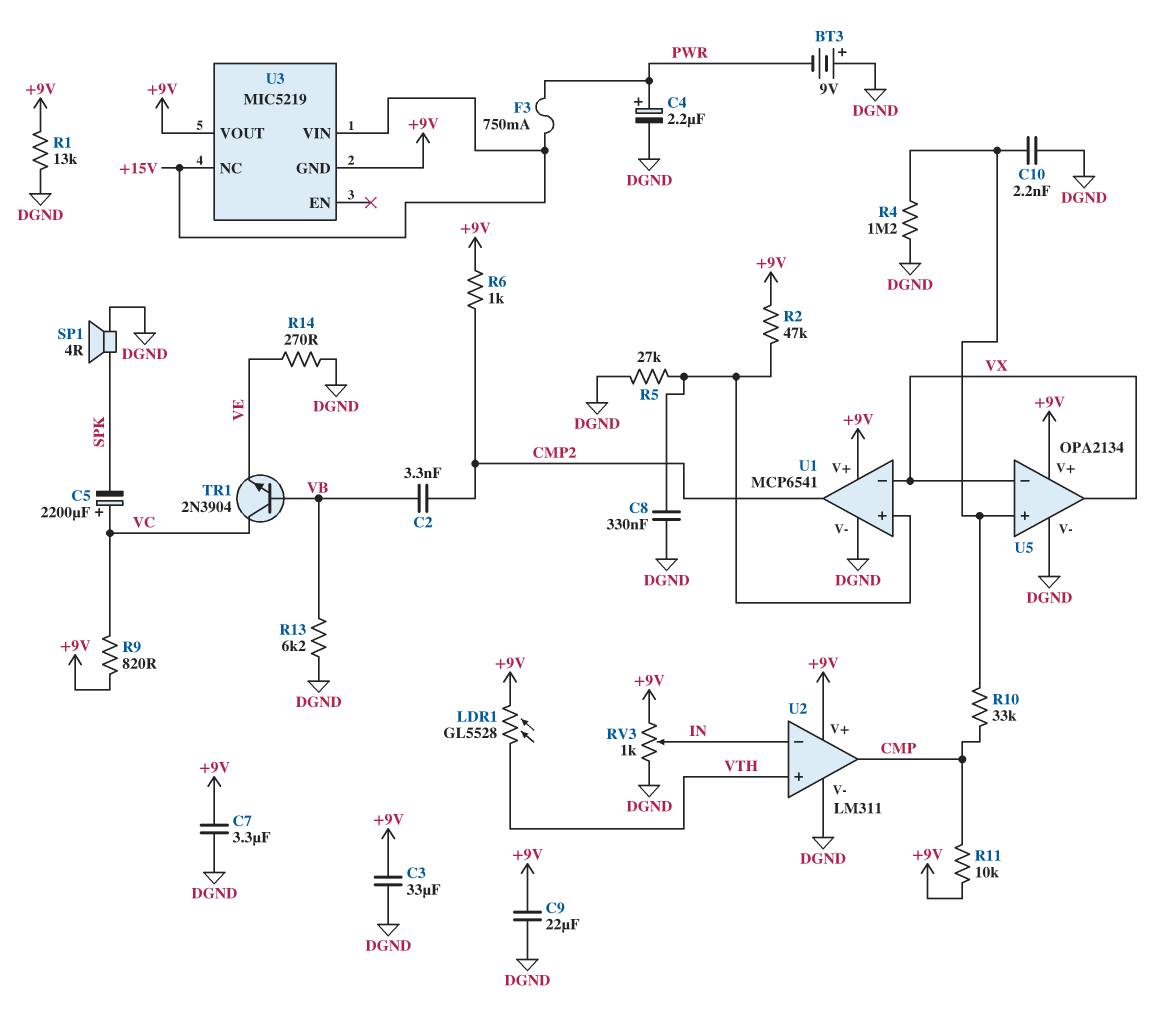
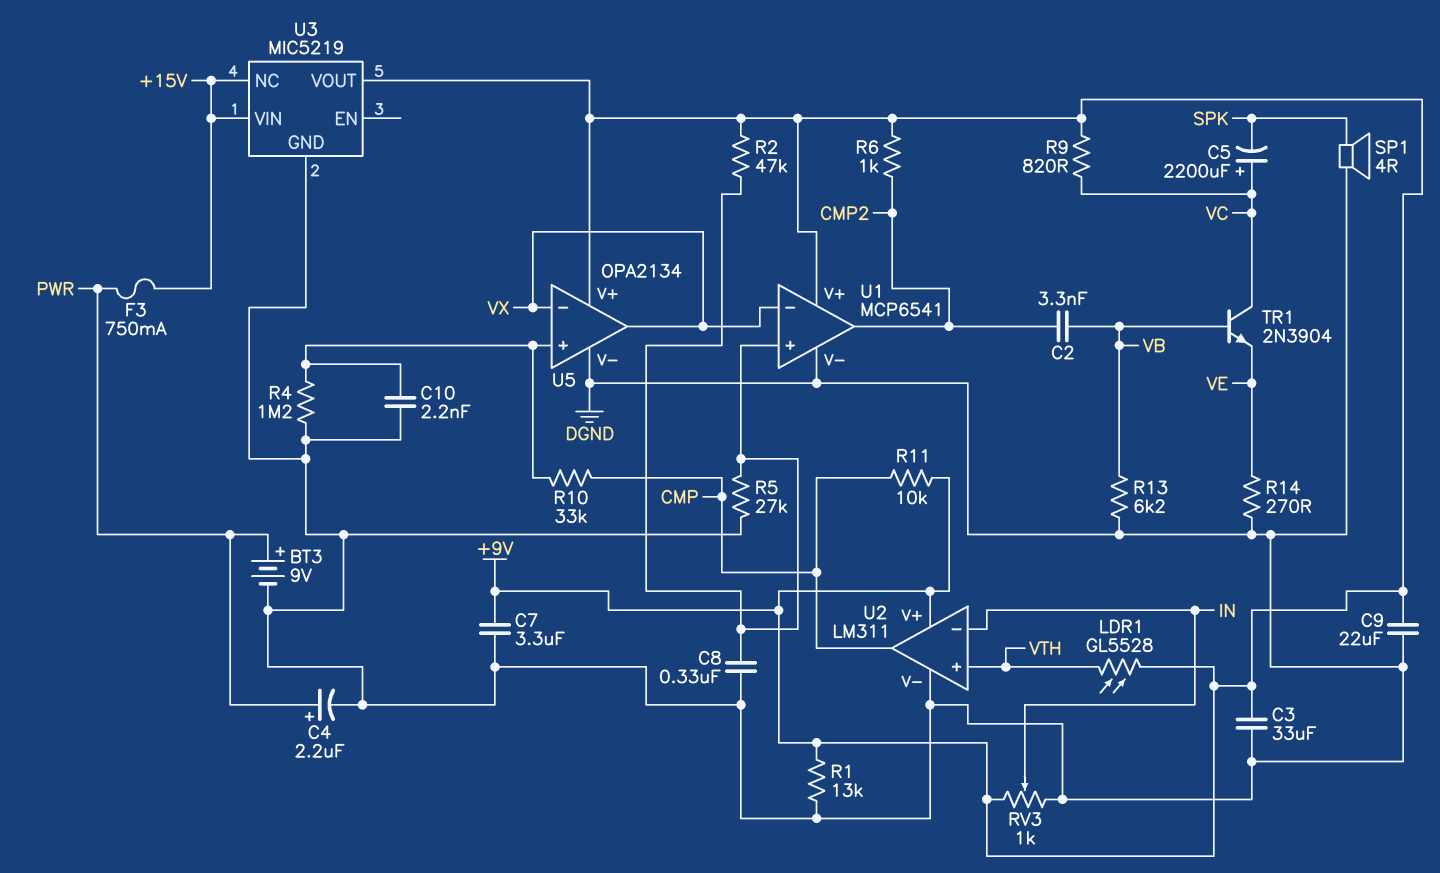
BT3: 9V (plus DGND, minus PWR) -> 9V (plus PWR, minus DGND)
U3 pin GND: +9V -> DGND

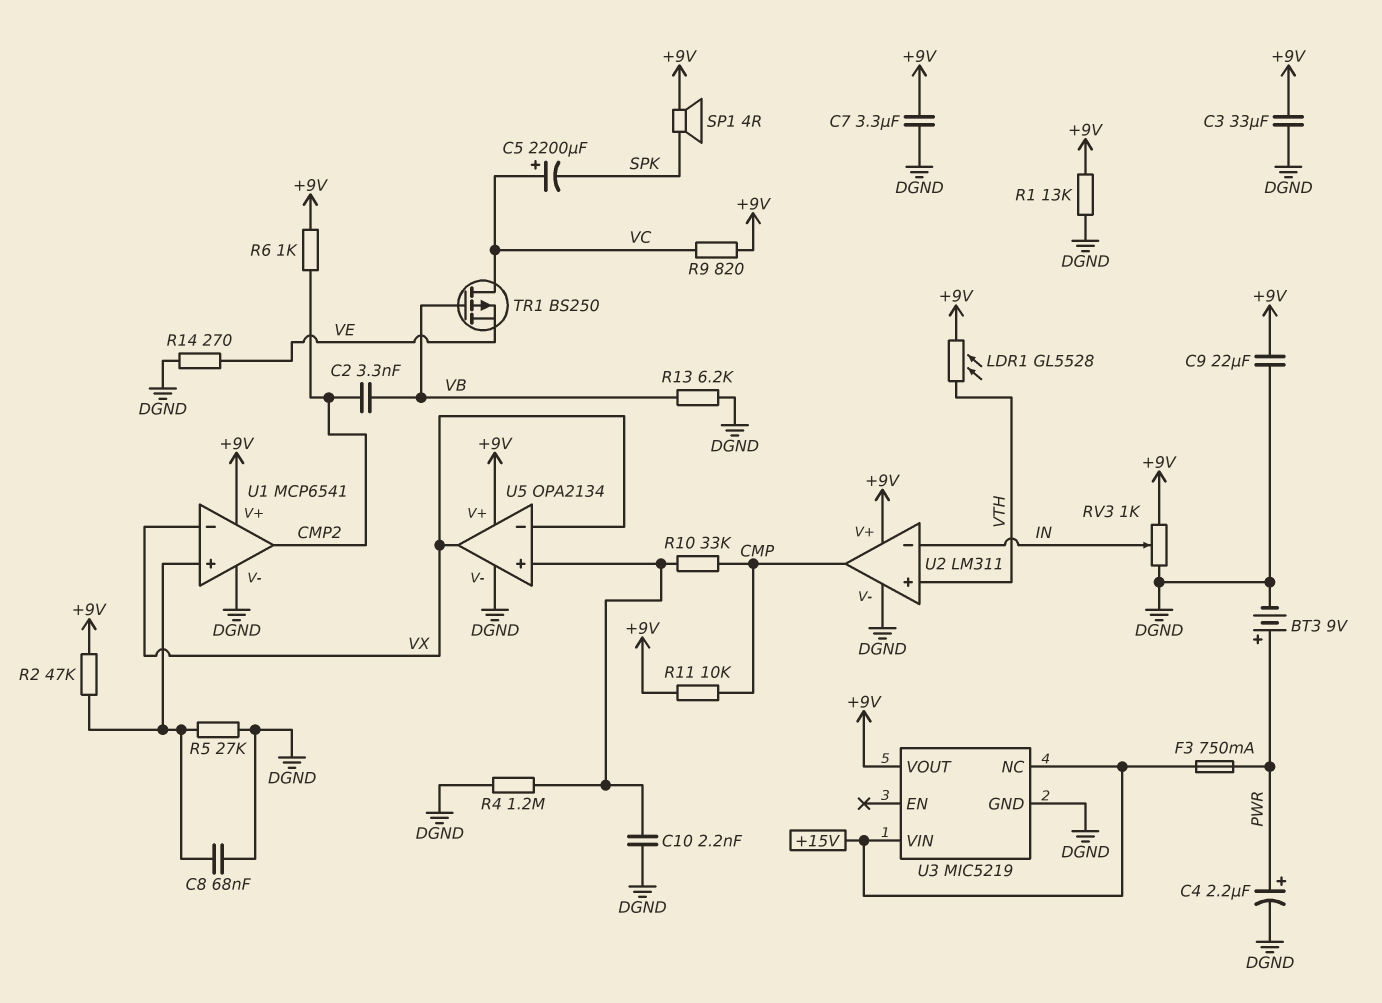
C8: 330nF (DGND, U1/in+) -> 68nF (DGND, U1/in+)
SP1: speaker 4R (DGND, SPK) -> speaker 4R (+9V, SPK)
TR1: NPN 2N3904 (B VB, C VC, E VE) -> PMOS BS250 (G VB, D VC, S VE)

